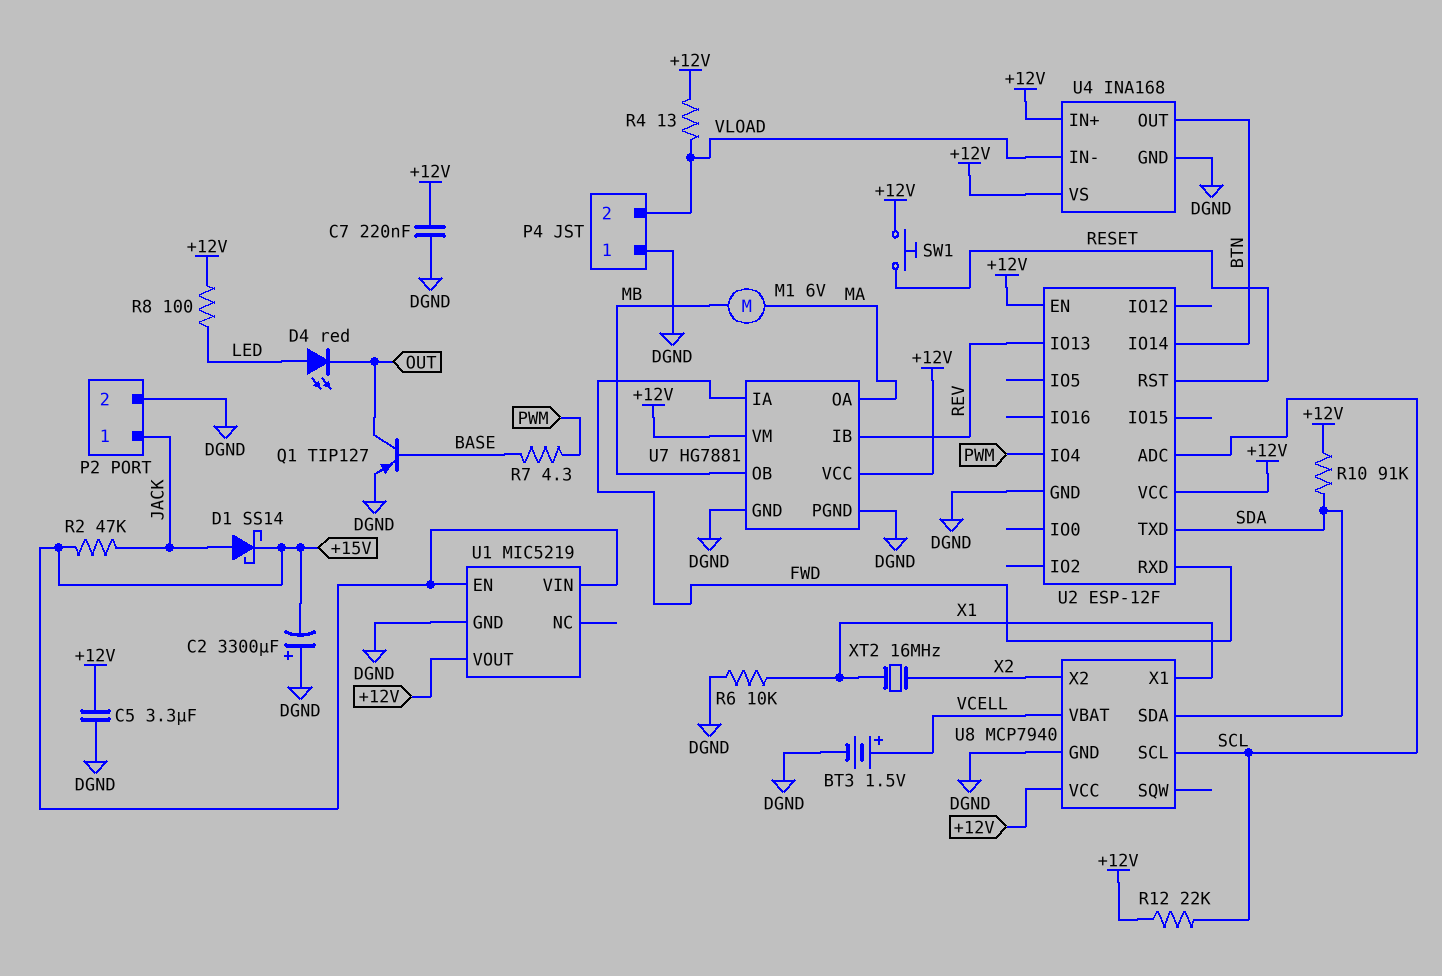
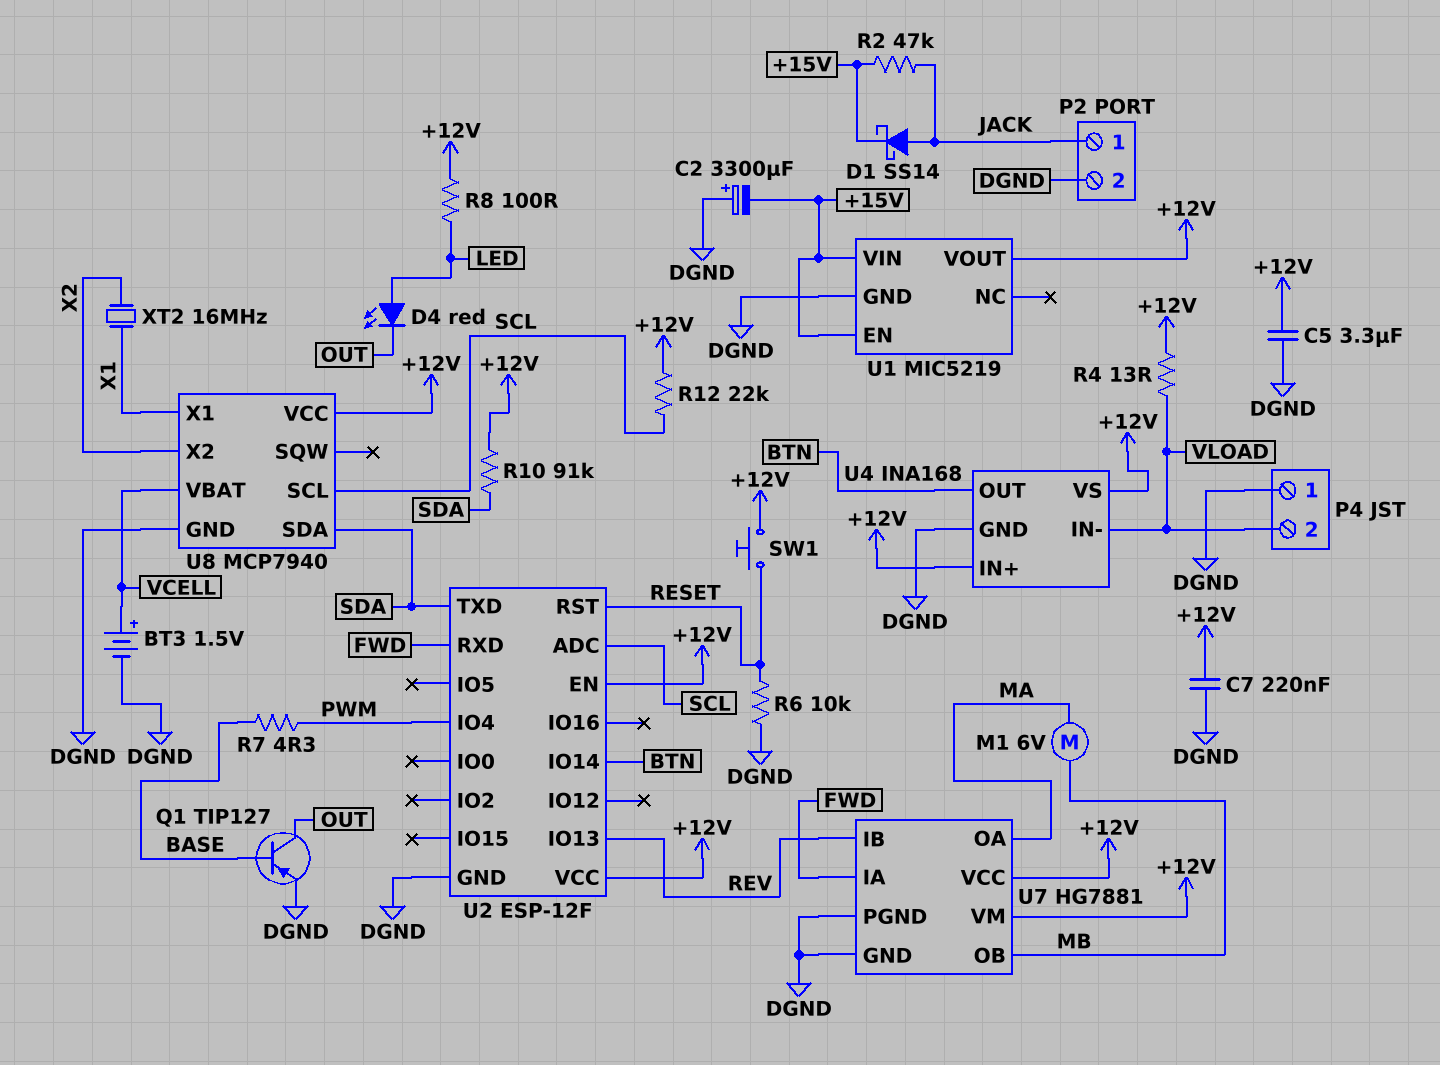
R6: 10k (DGND, X1) -> 10k (DGND, RESET)

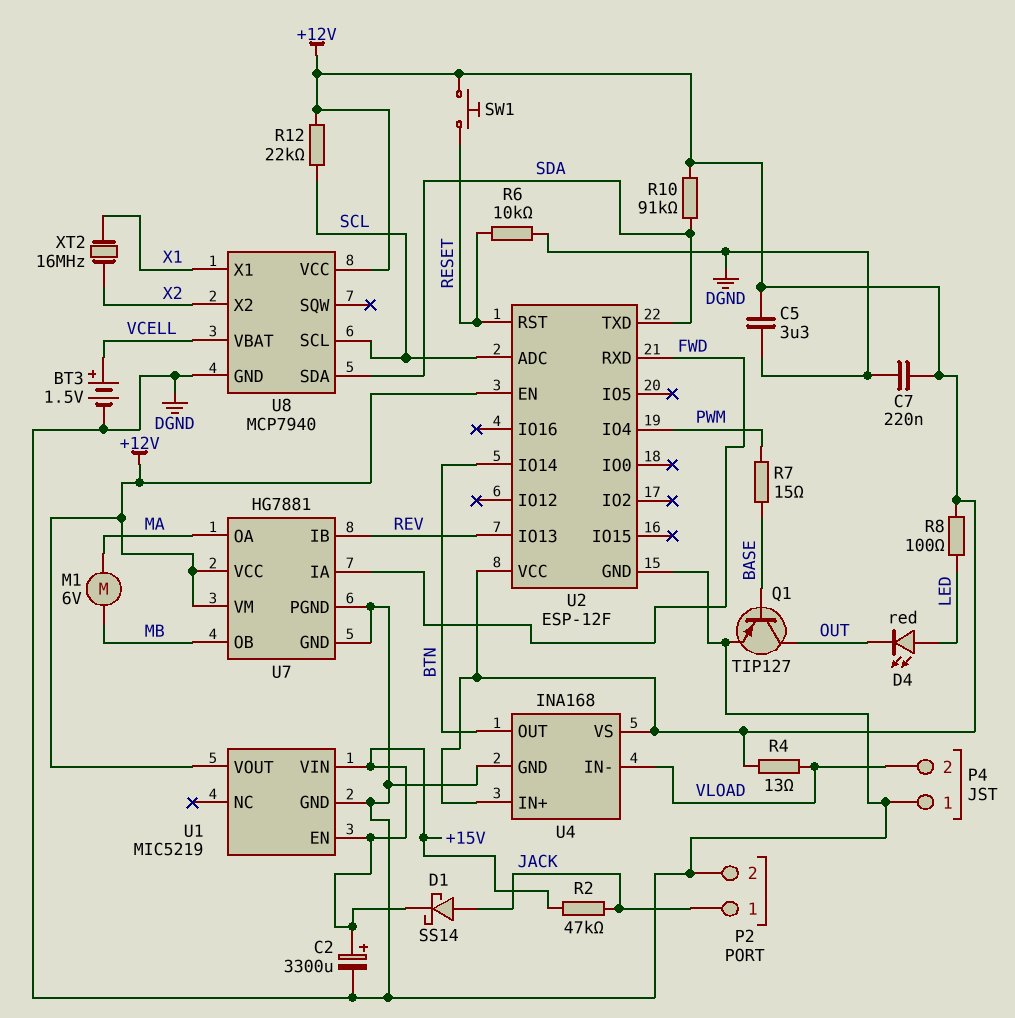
C2: 3300uF (plus DGND, minus +15V) -> 3300uF (plus +15V, minus DGND)
R7: 4.3 (BASE, PWM) -> 15 (BASE, PWM)

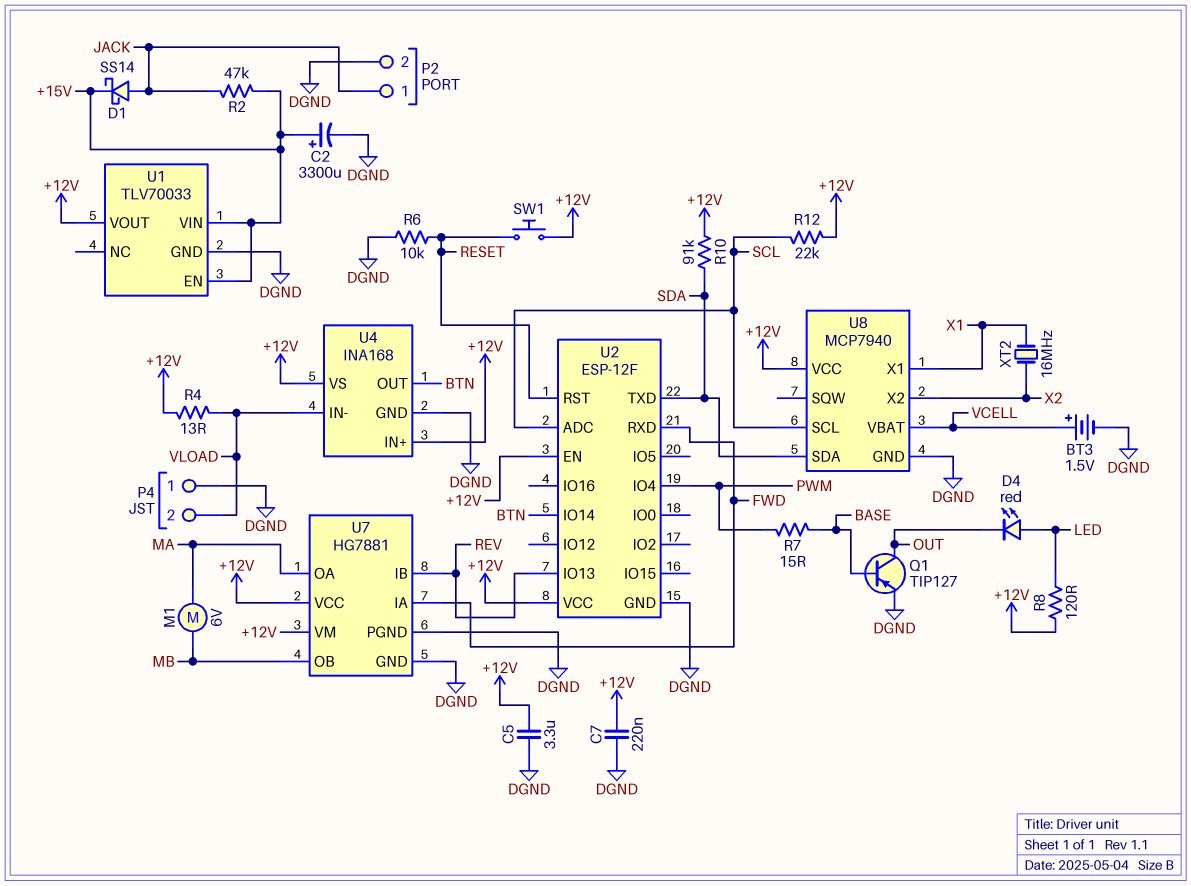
R8: 100 (+12V, LED) -> 120 (+12V, LED)
U1: MIC5219 -> TLV70033

